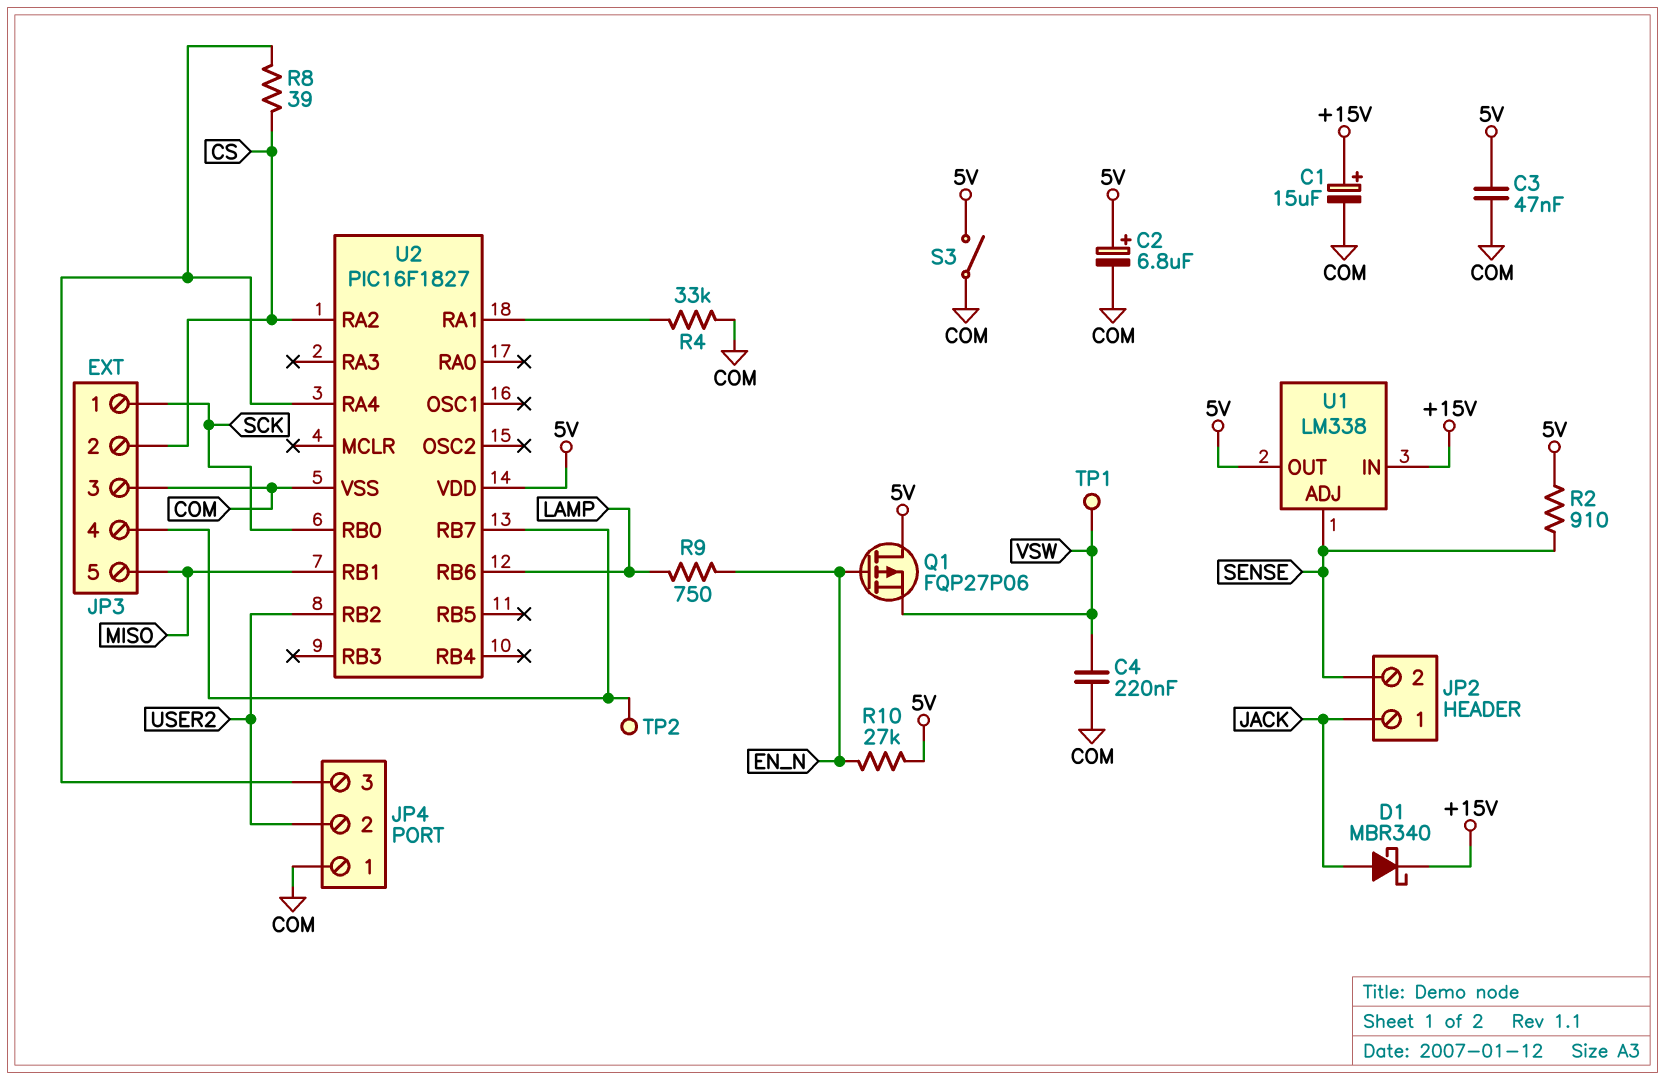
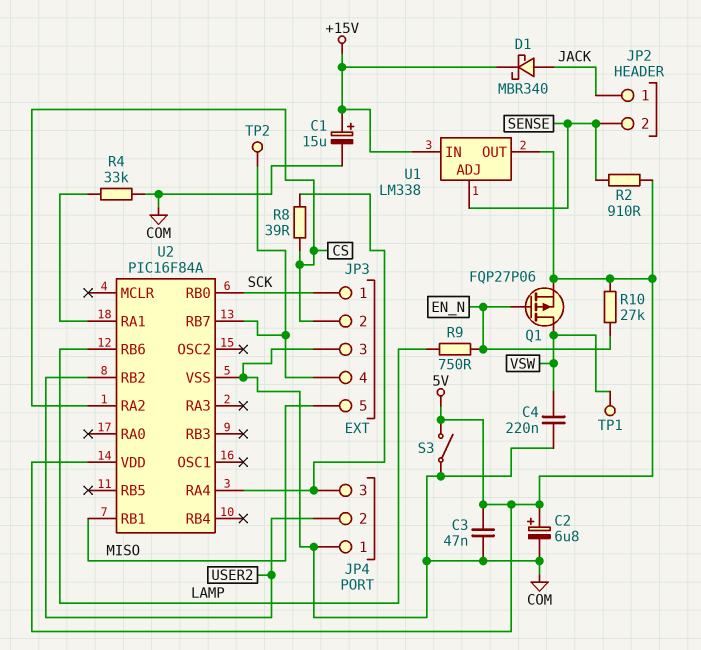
Q1: PMOS FQP27P06 (G EN_N, D 5V, S VSW) -> PMOS FQP27P06 (G EN_N, D VSW, S 5V)
U2: PIC16F1827 -> PIC16F84A

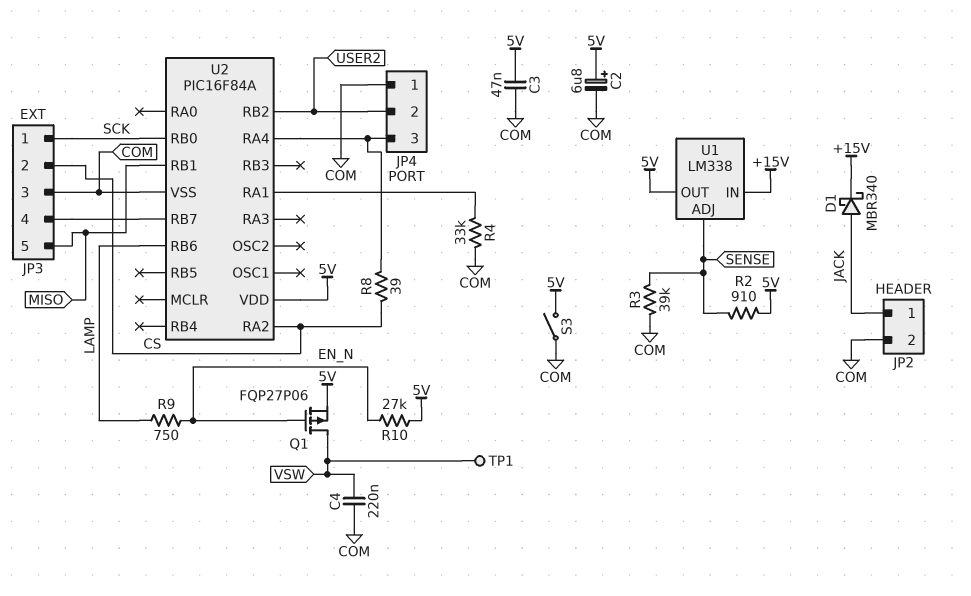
C1: 15uF (plus +15V, minus COM) -> none
JP2 pin 2: SENSE -> COM
R3: none -> 39k (COM, SENSE)
TP2: test point (JP3/4) -> none

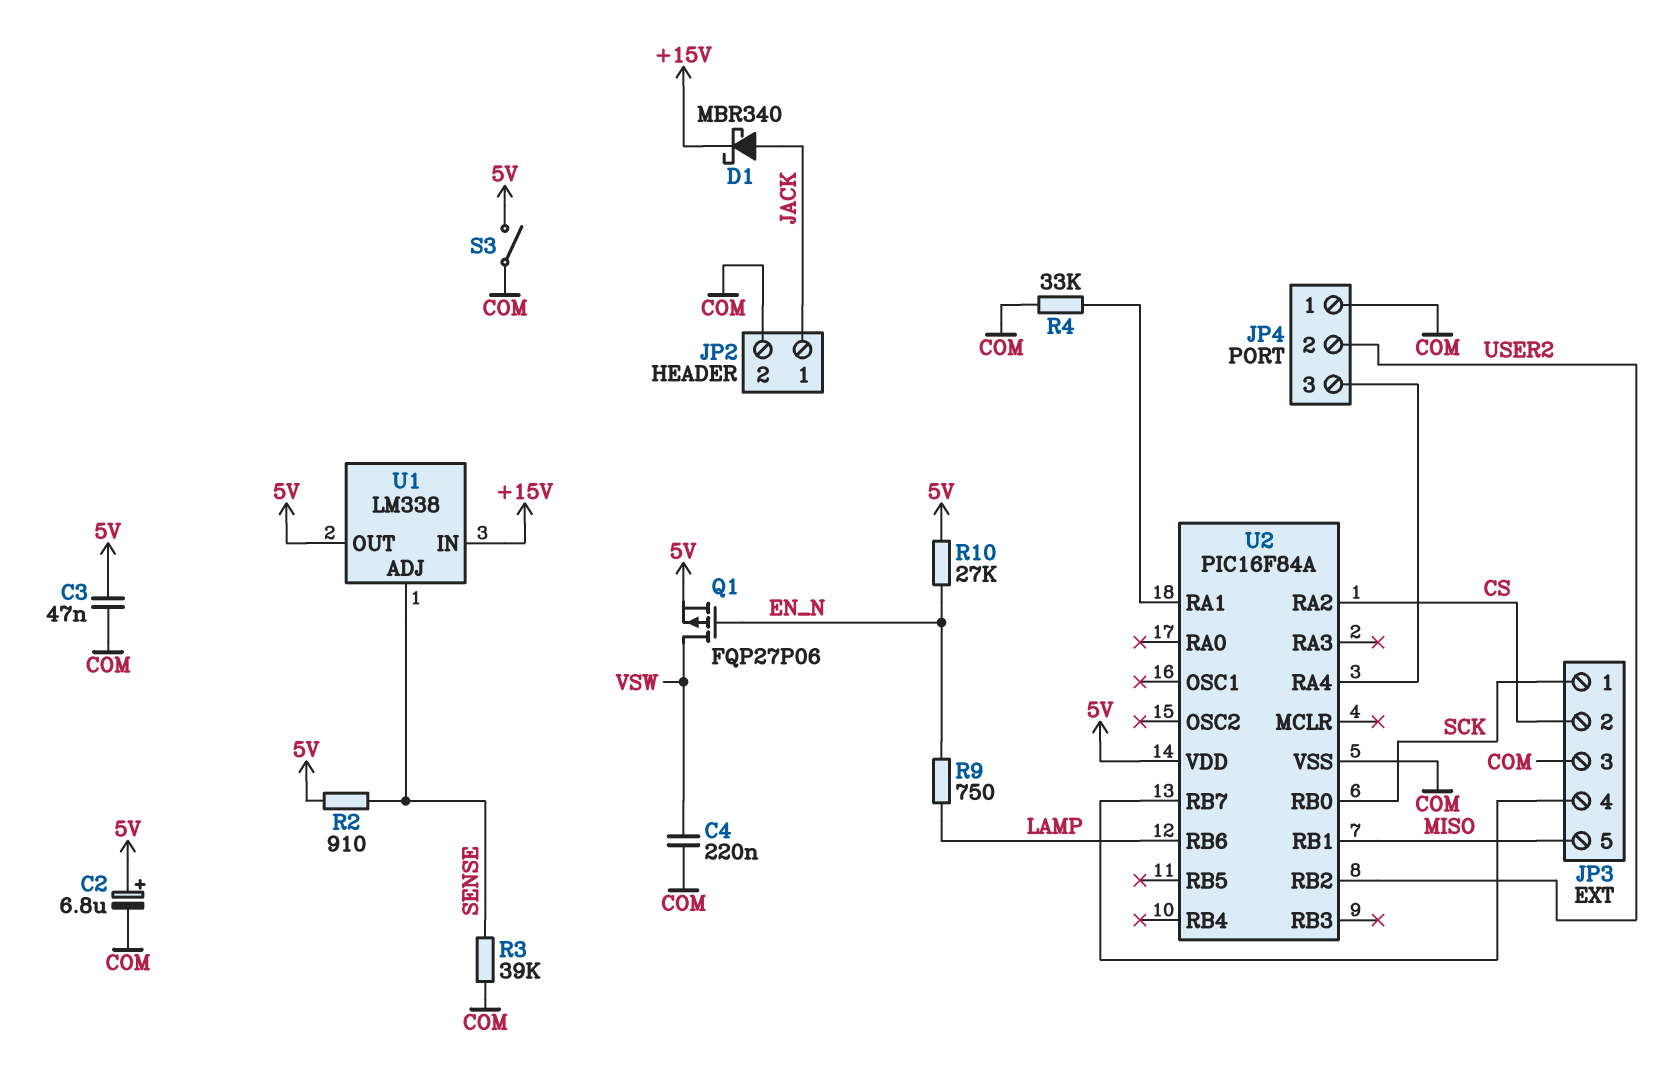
R8: 39 (CS, JP4/3) -> none
TP1: test point (VSW) -> none

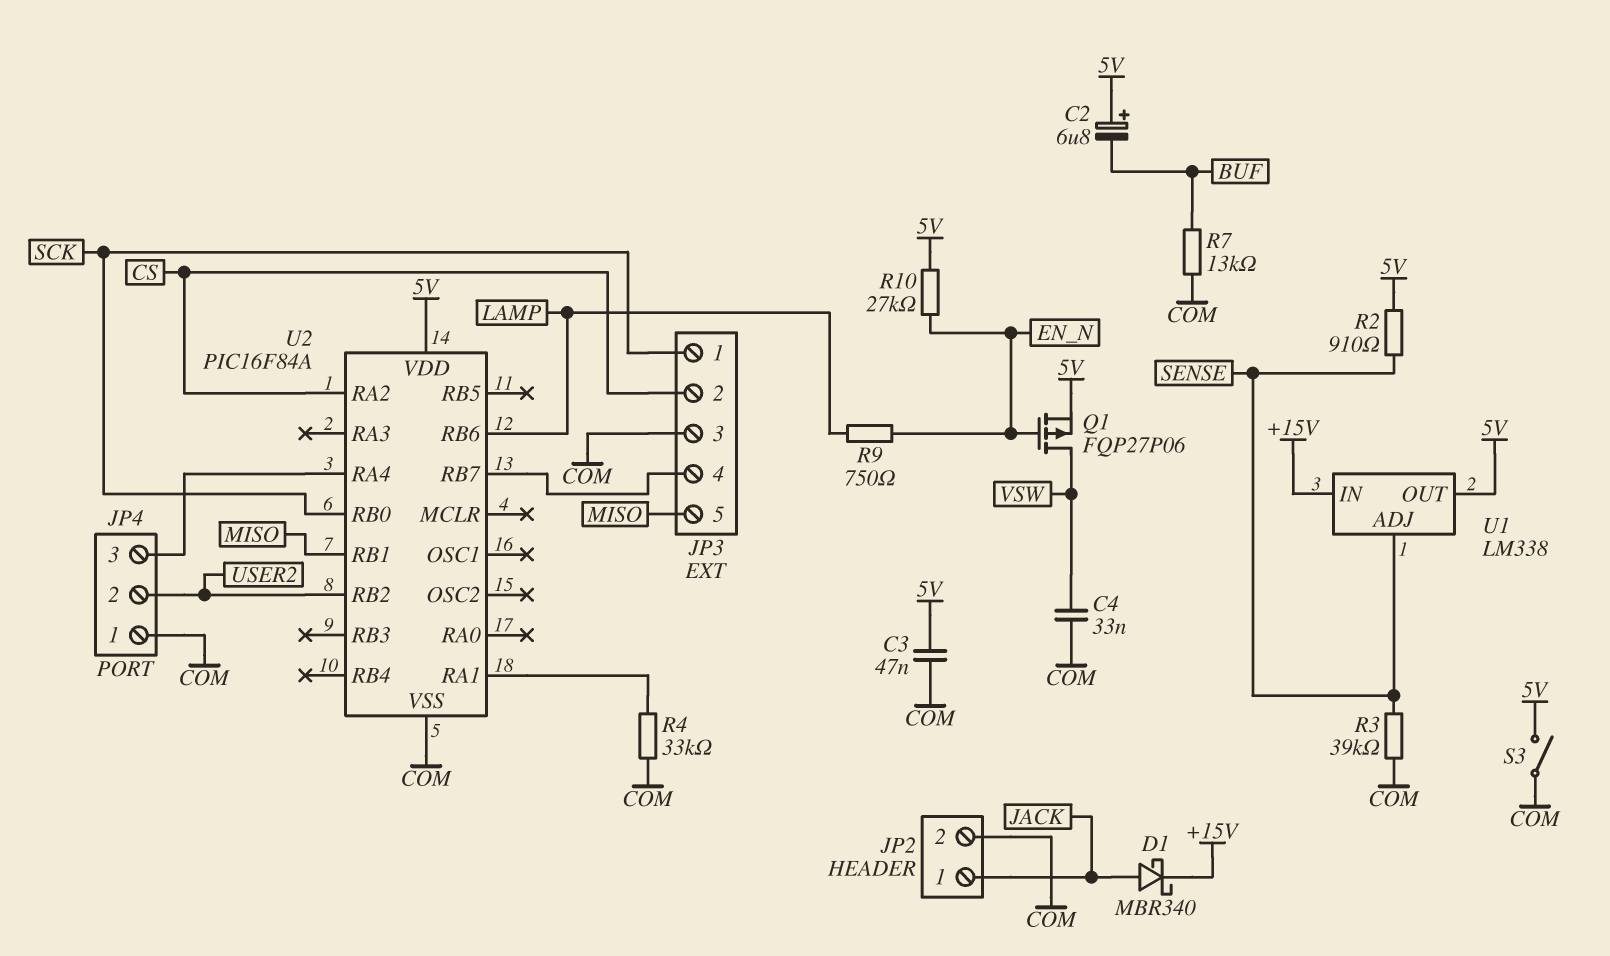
C2: 6.8uF (plus 5V, minus COM) -> 6.8uF (plus 5V, minus BUF)
C4: 220nF (COM, VSW) -> 33nF (COM, VSW)
R7: none -> 13k (BUF, COM)

